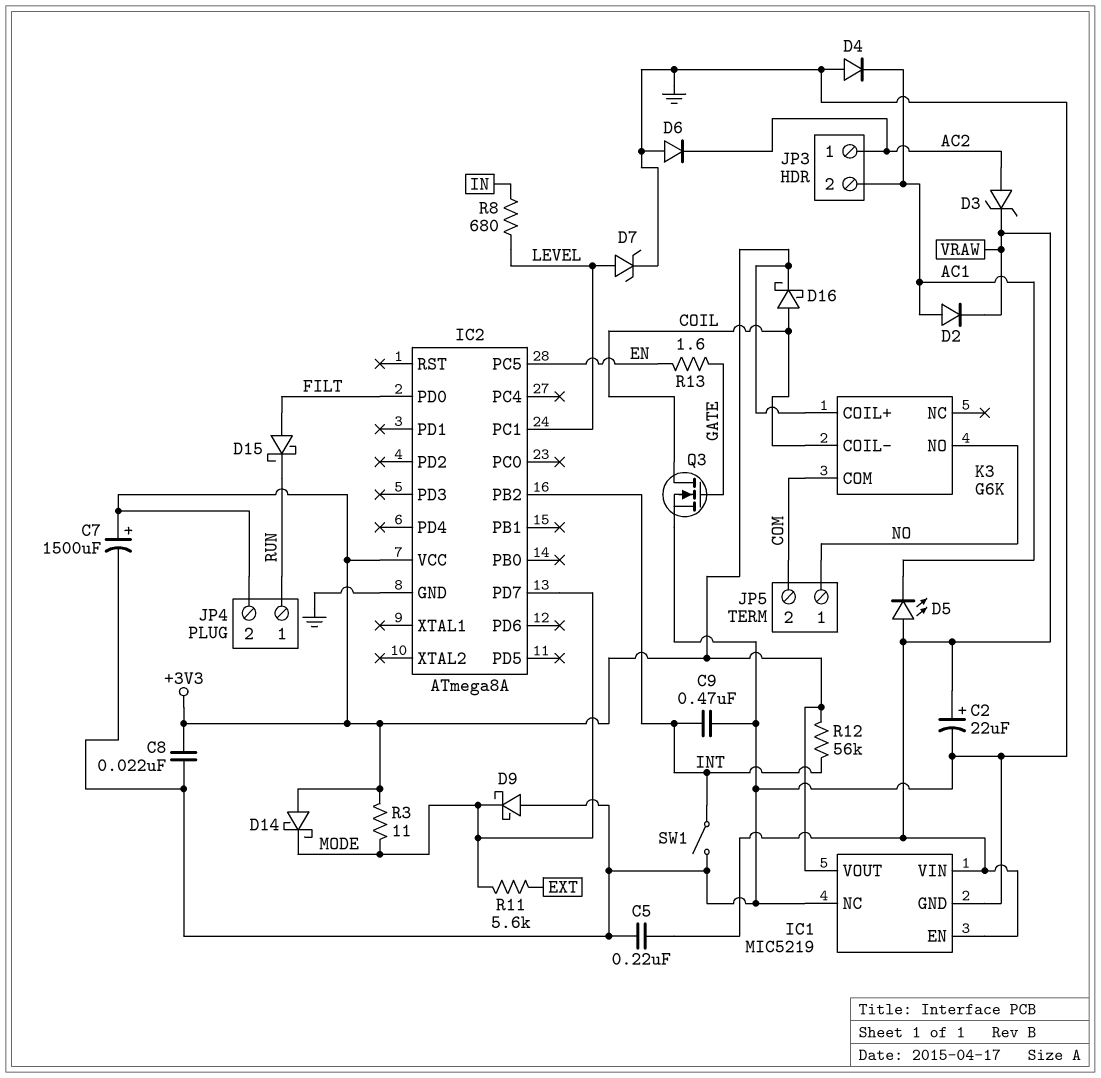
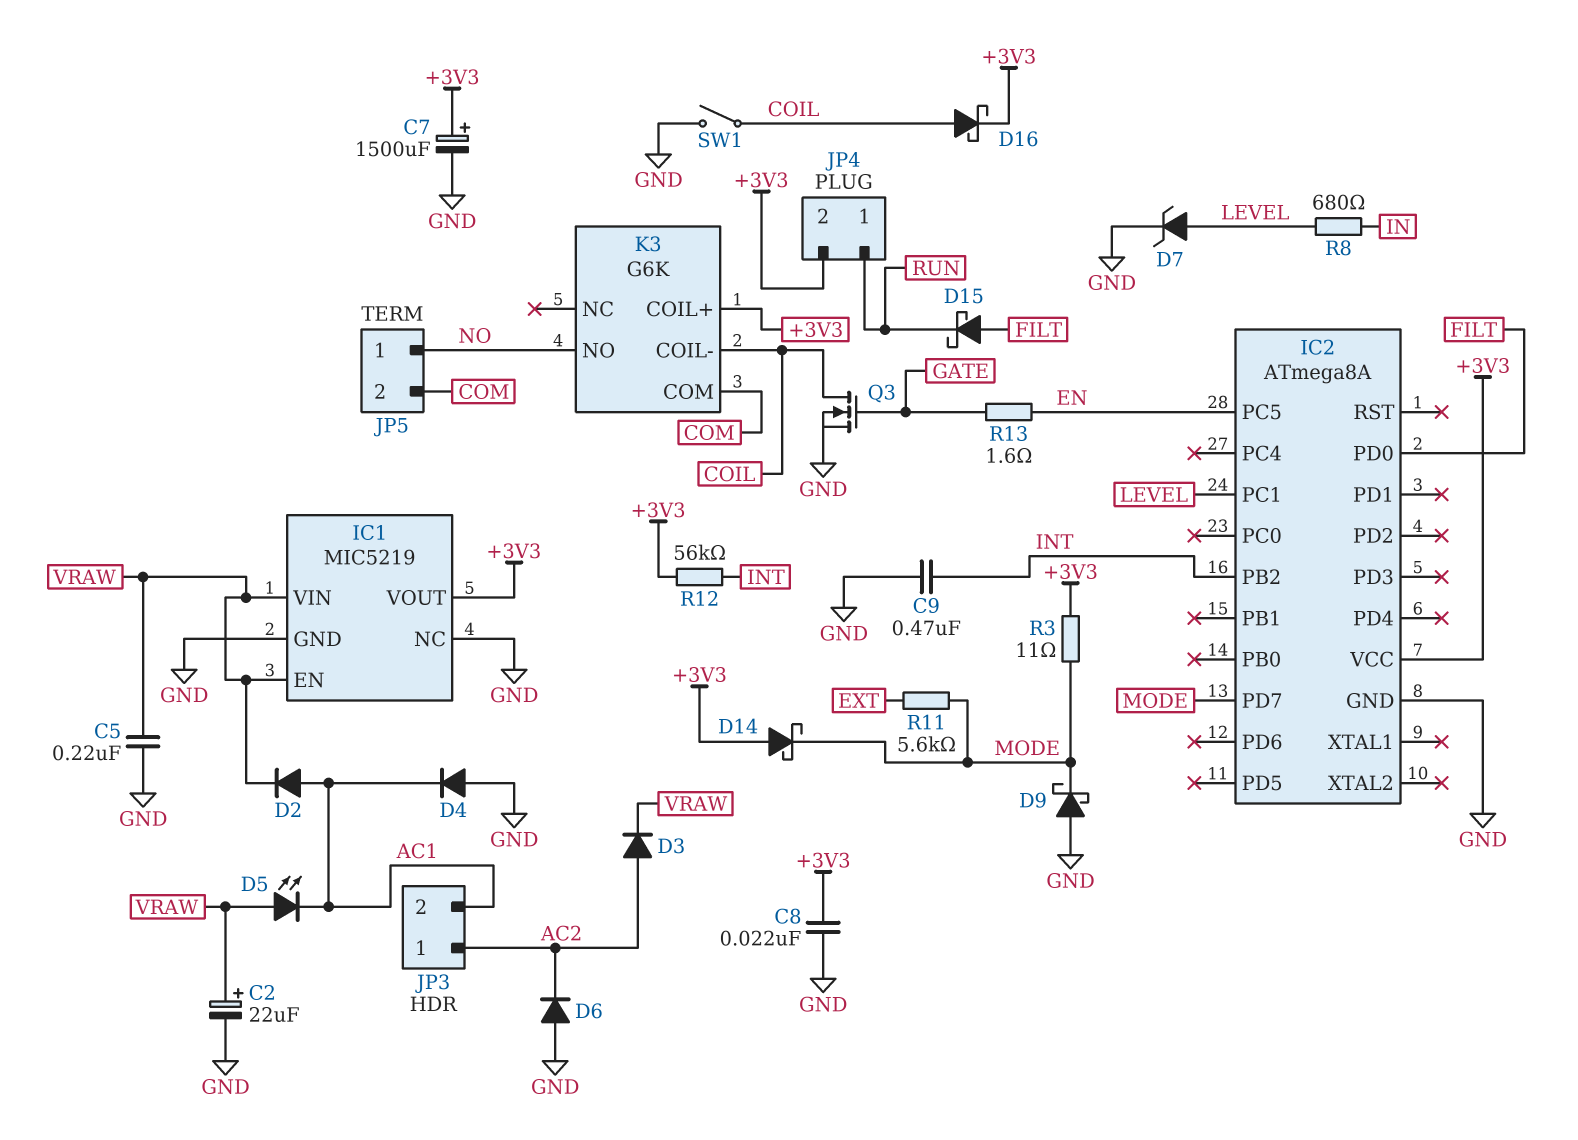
D3: zener (A AC2, K VRAW) -> diode (A AC2, K VRAW)
SW1: switch (GND, INT) -> switch (COIL, GND)

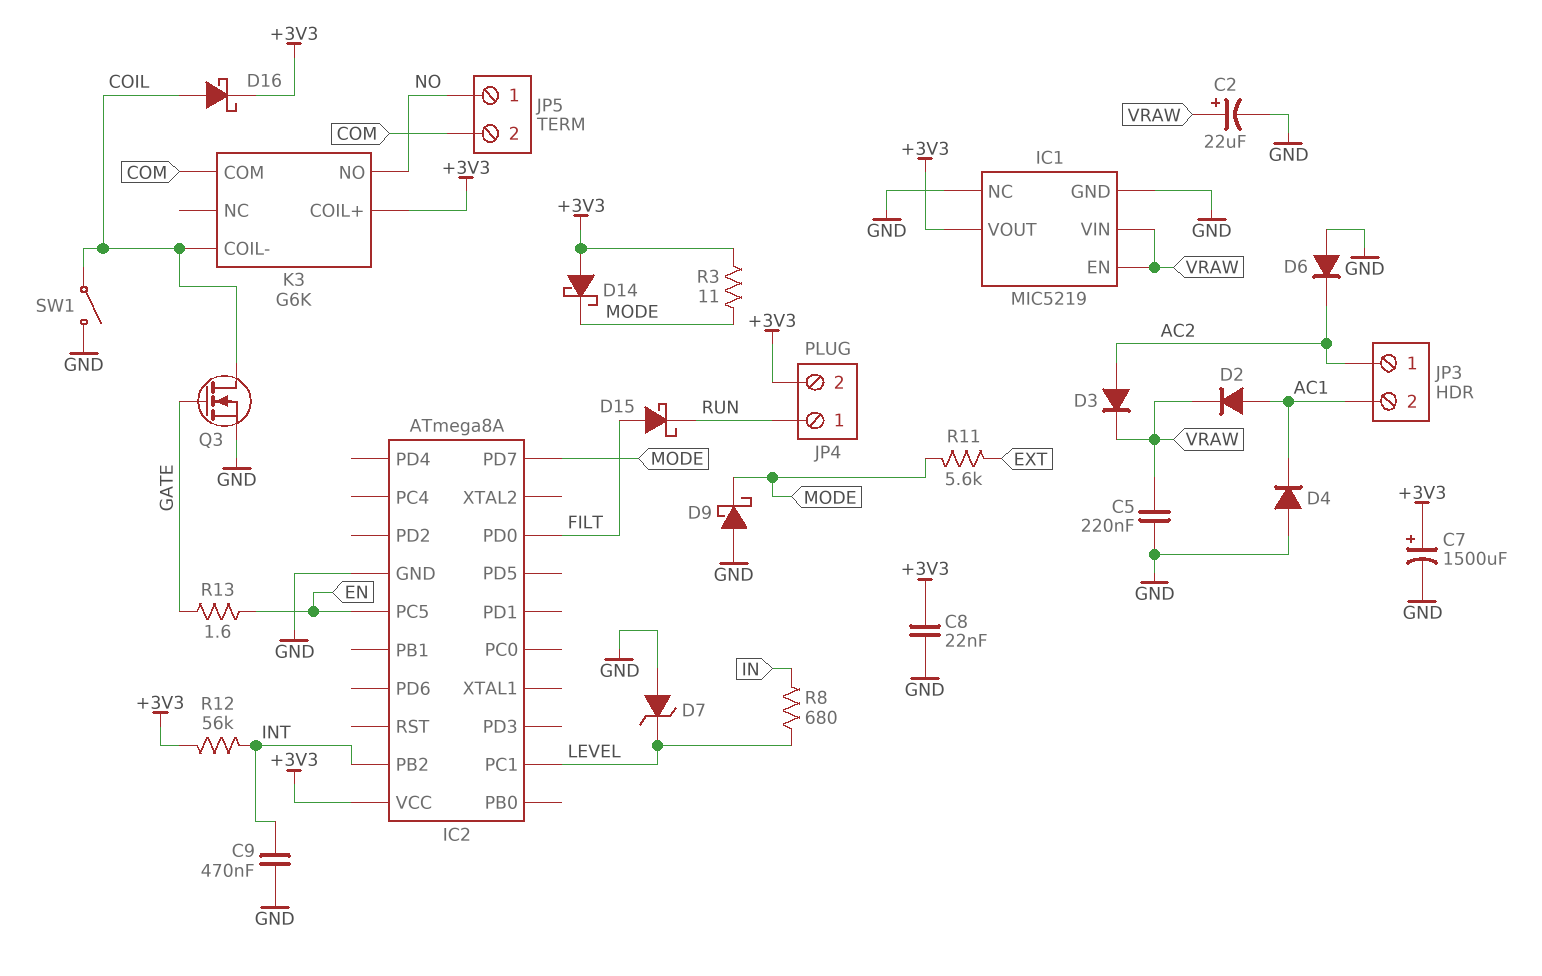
D5: LED (A VRAW, K AC1) -> none
D7: zener (A LEVEL, K GND) -> zener (A GND, K LEVEL)

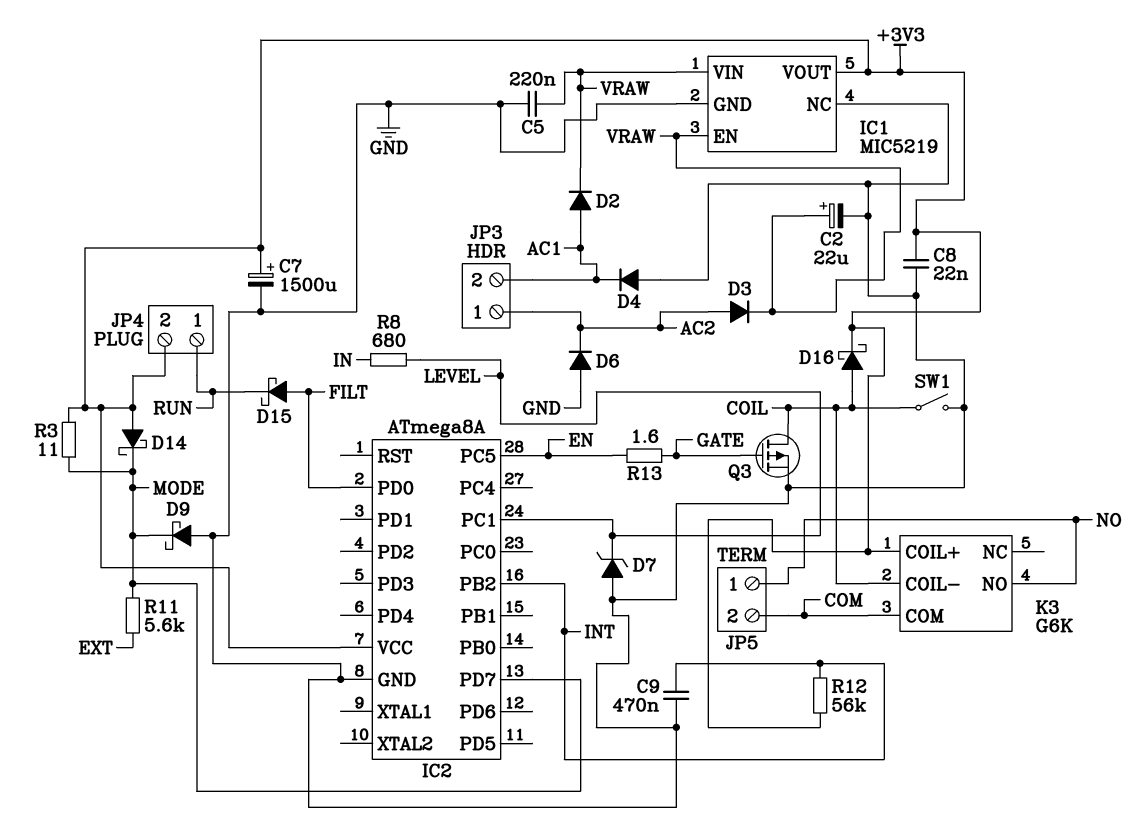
Q3: NMOS (G GATE, D COIL, S GND) -> PMOS (G GATE, D COIL, S GND)

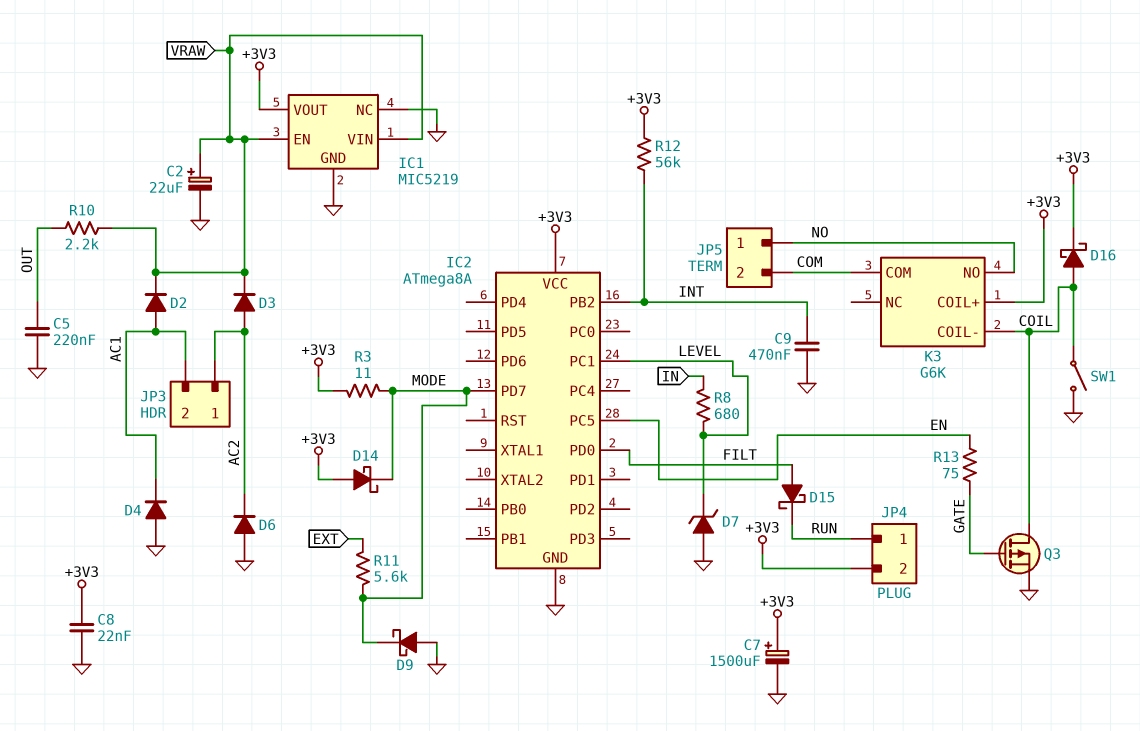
C5: 220nF (GND, VRAW) -> 220nF (GND, OUT)
R10: none -> 2.2k (OUT, VRAW)
R13: 1.6 (EN, GATE) -> 75 (EN, GATE)

